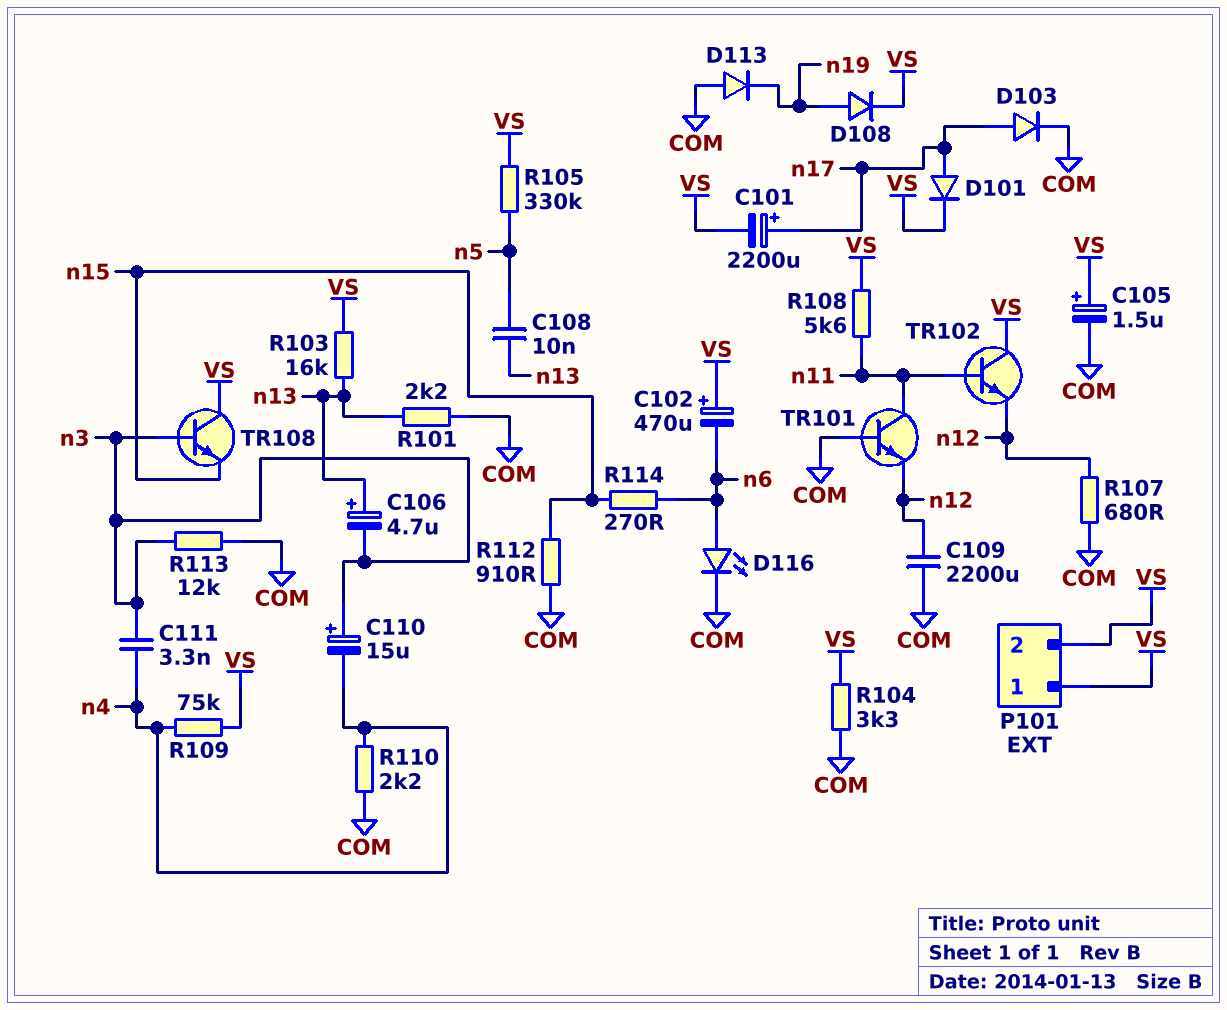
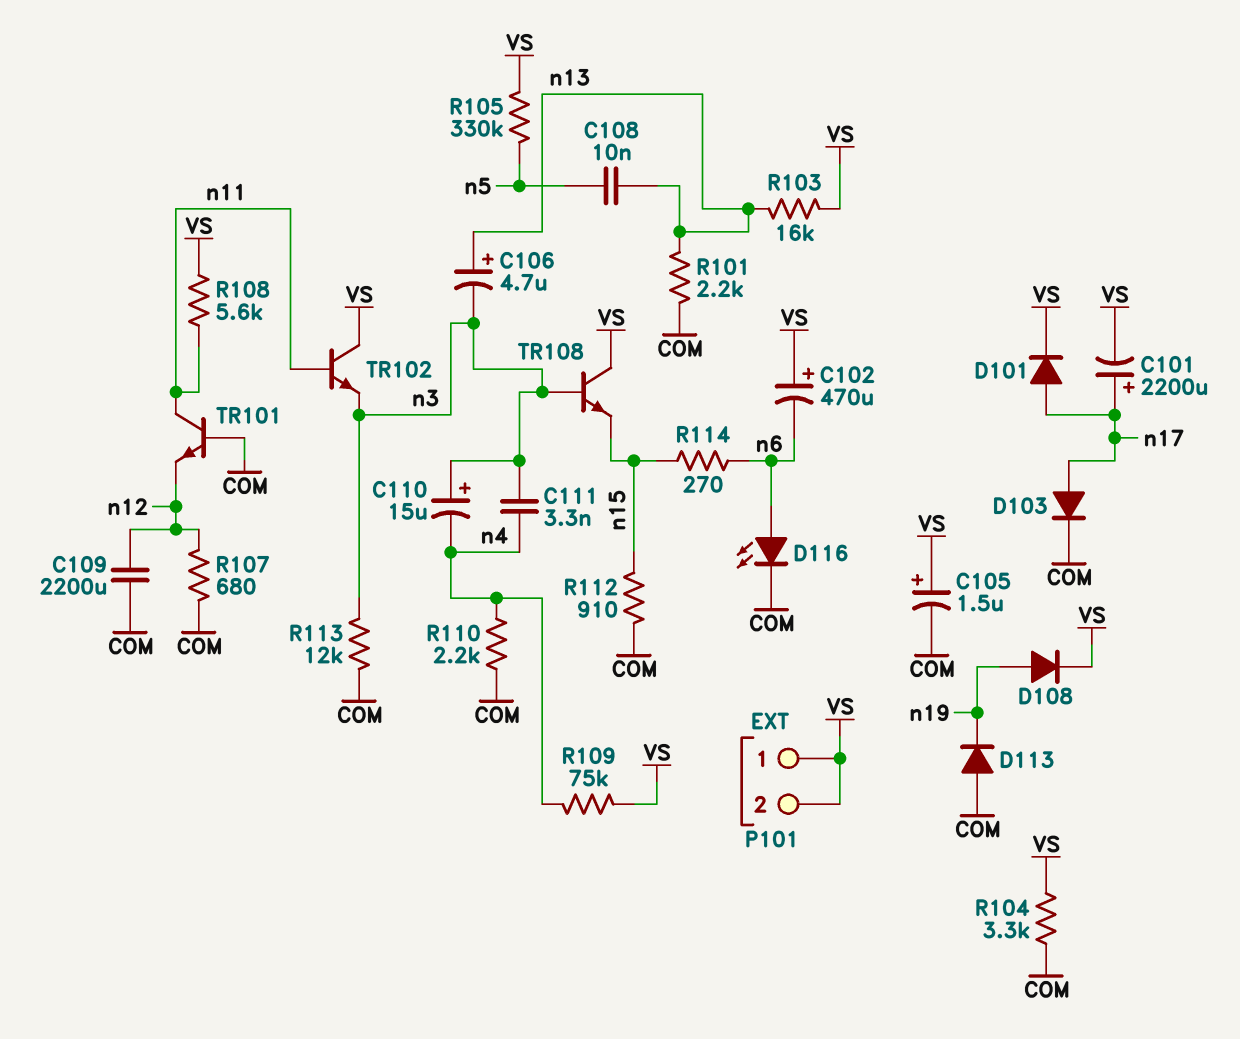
TR102: NPN (B n11, C VS, E n12) -> NPN (B n11, C VS, E n3)

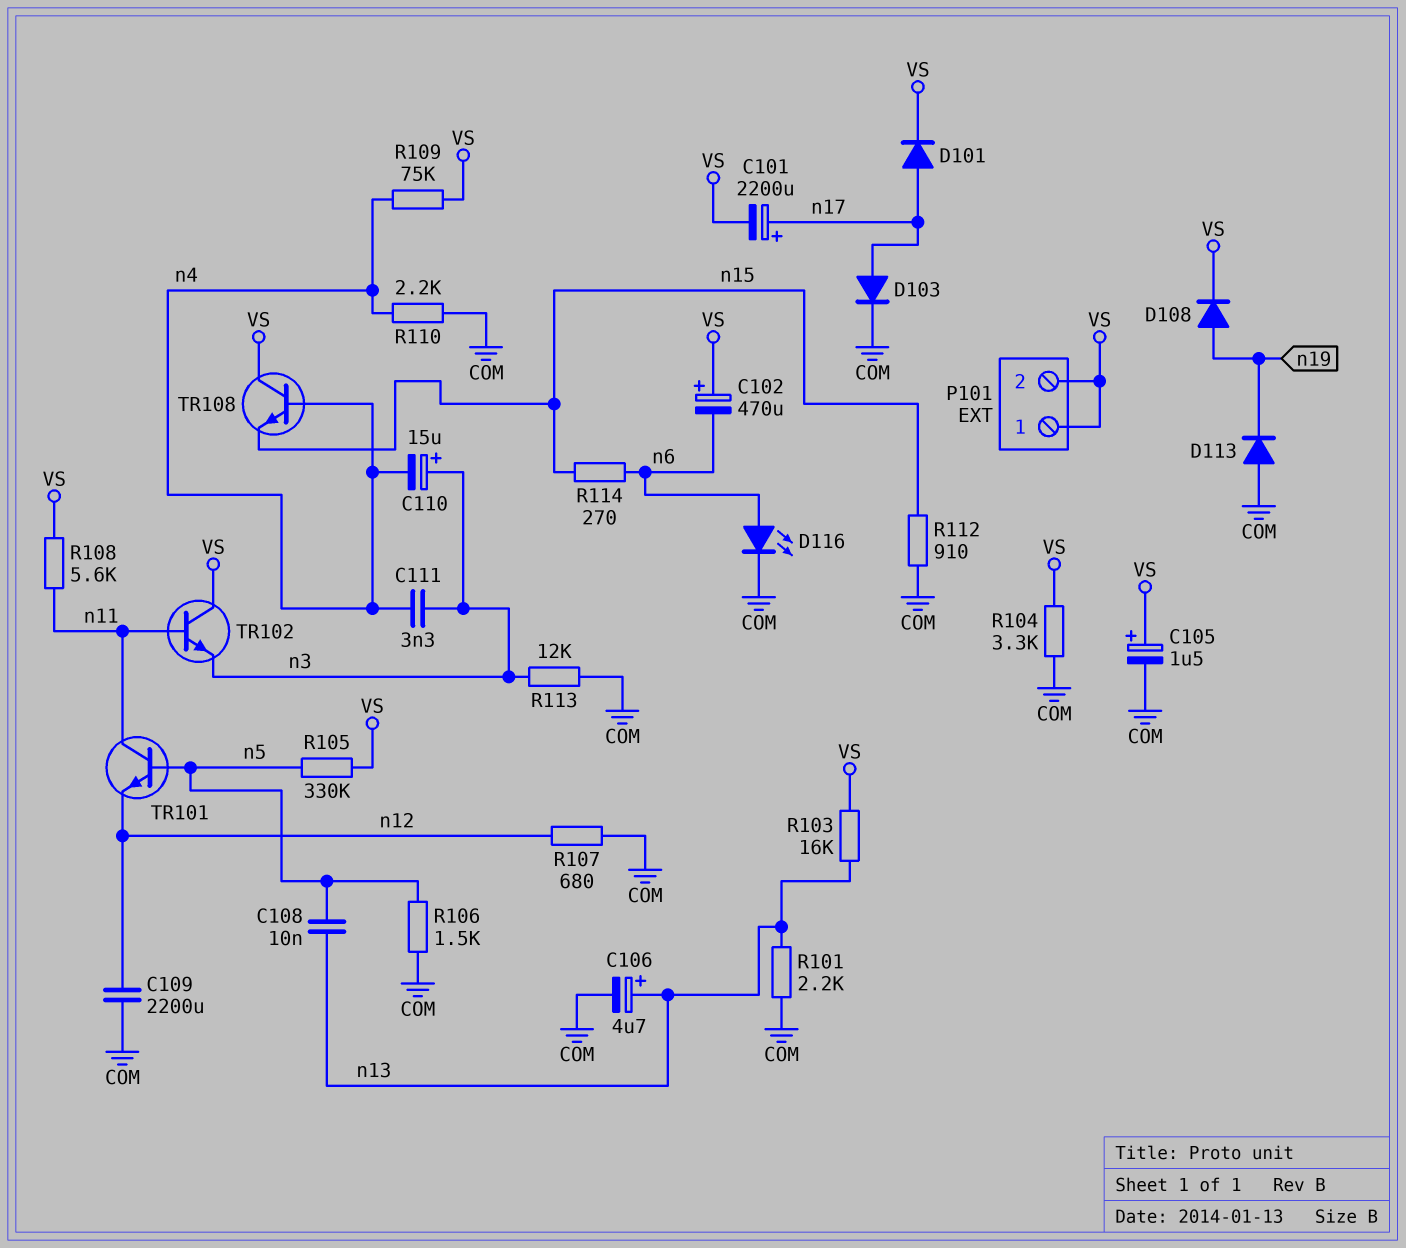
C106: 4.7uF (plus n13, minus n3) -> 4.7uF (plus n13, minus COM)
R106: none -> 1.5k (COM, n5)
TR101: NPN (B COM, C n11, E n12) -> NPN (B n5, C n11, E n12)
TR108: NPN (B n3, C VS, E n15) -> NPN (B n4, C VS, E n15)

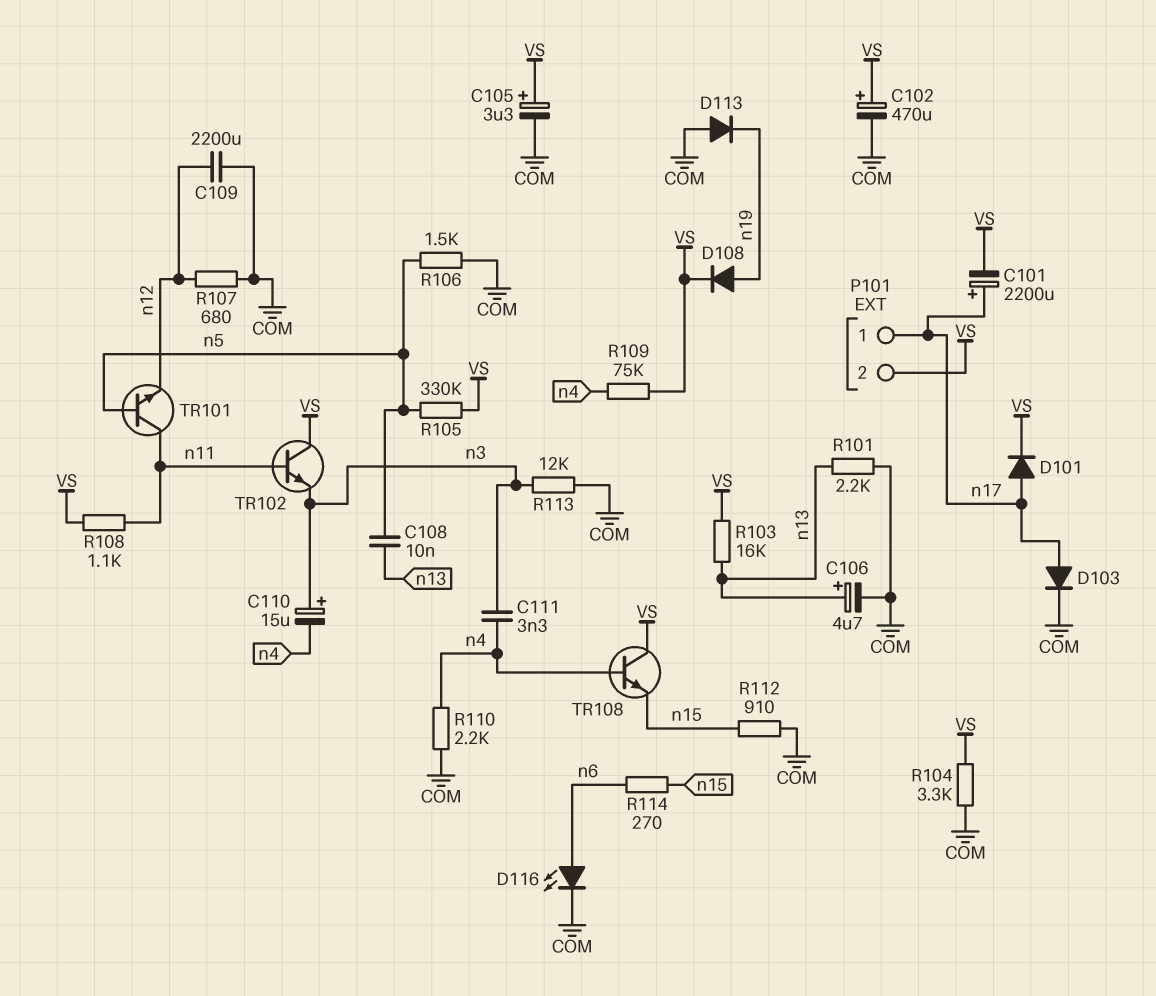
C102: 470uF (plus VS, minus n6) -> 470uF (plus VS, minus COM)
C105: 1.5uF (plus VS, minus COM) -> 3.3uF (plus VS, minus COM)
P101 pin 1: VS -> n17
R108: 5.6k (VS, n11) -> 1.1k (VS, n11)

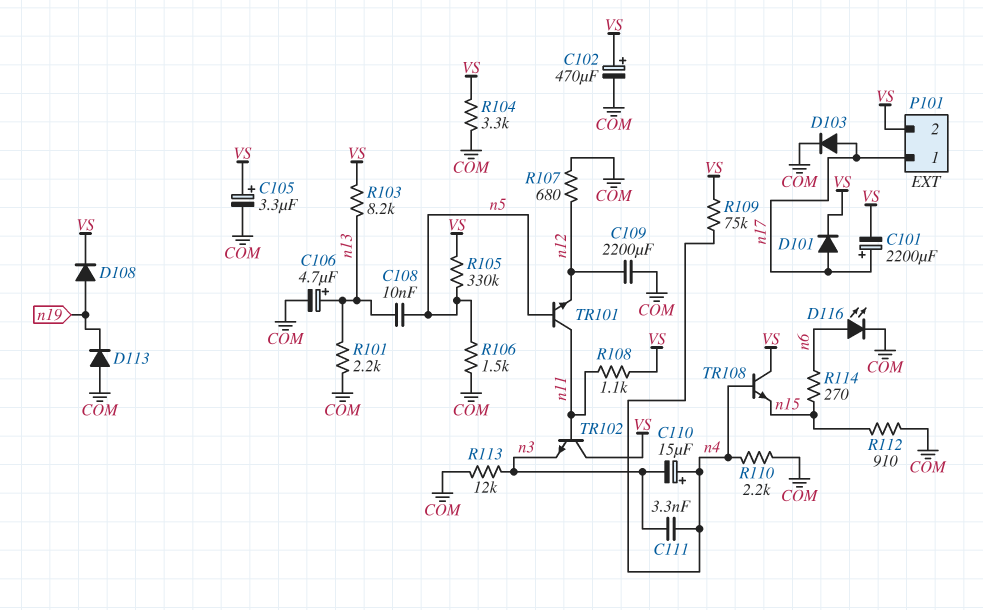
C110: 15uF (plus n3, minus n4) -> 15uF (plus n4, minus n3)
R103: 16k (VS, n13) -> 8.2k (VS, n13)

